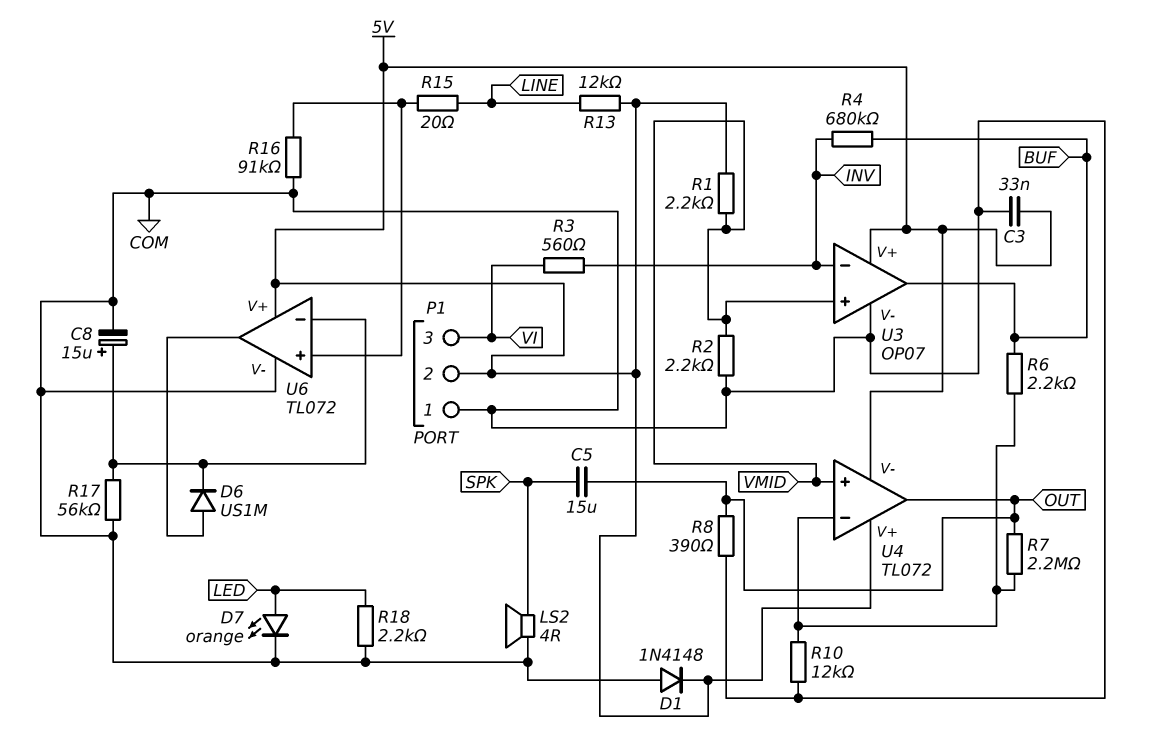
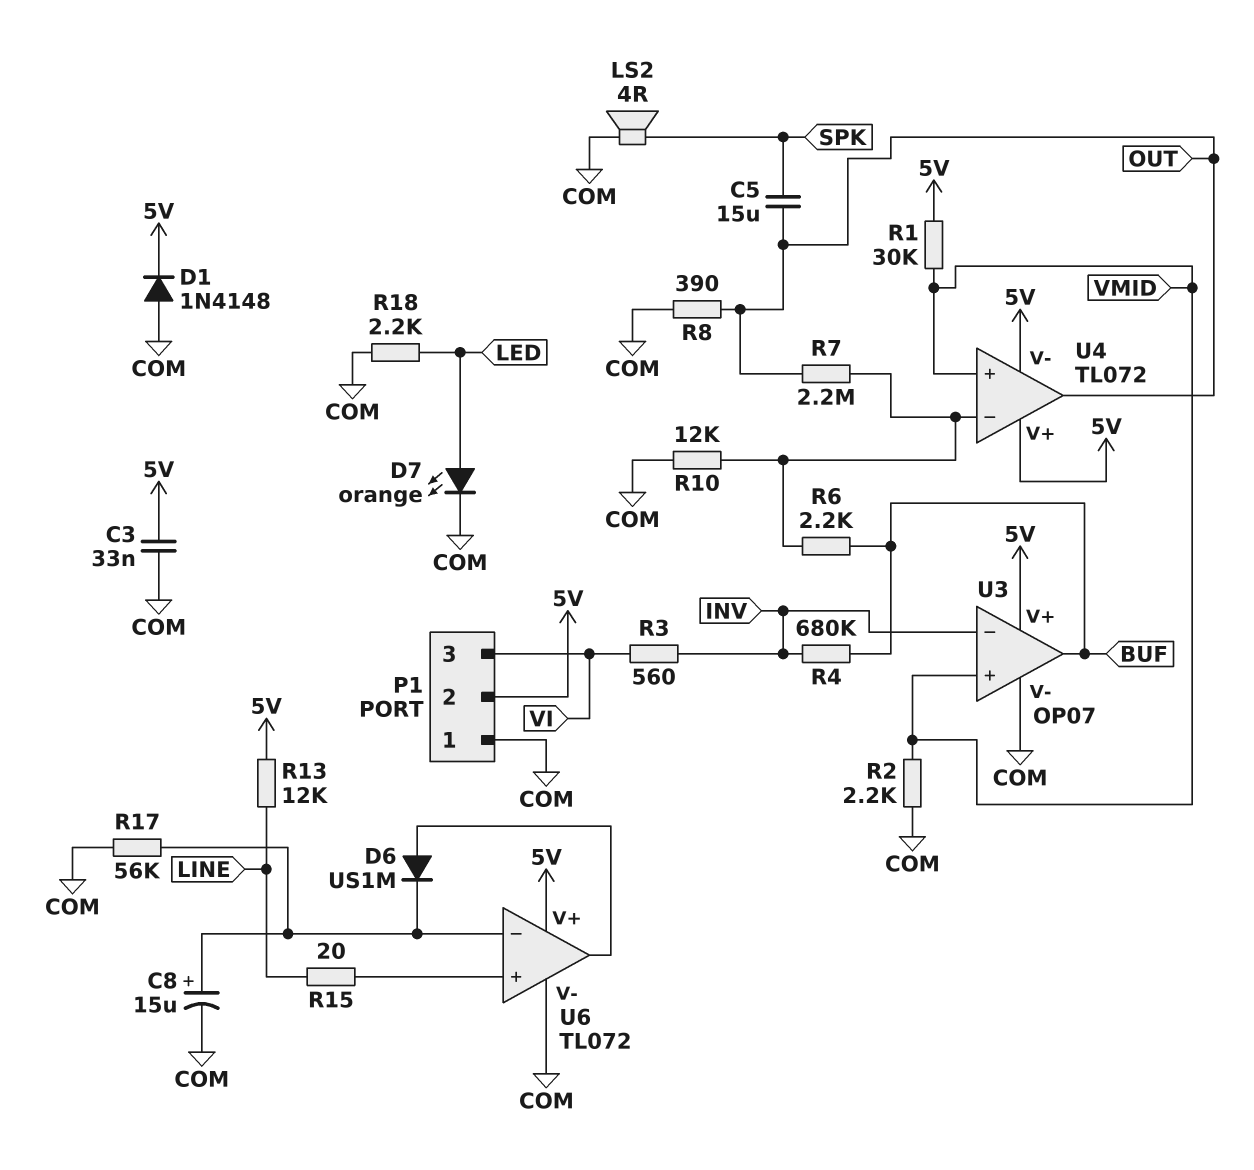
R1: 2.2k (5V, VMID) -> 30k (5V, VMID)
R16: 91k (COM, U6/in+) -> none

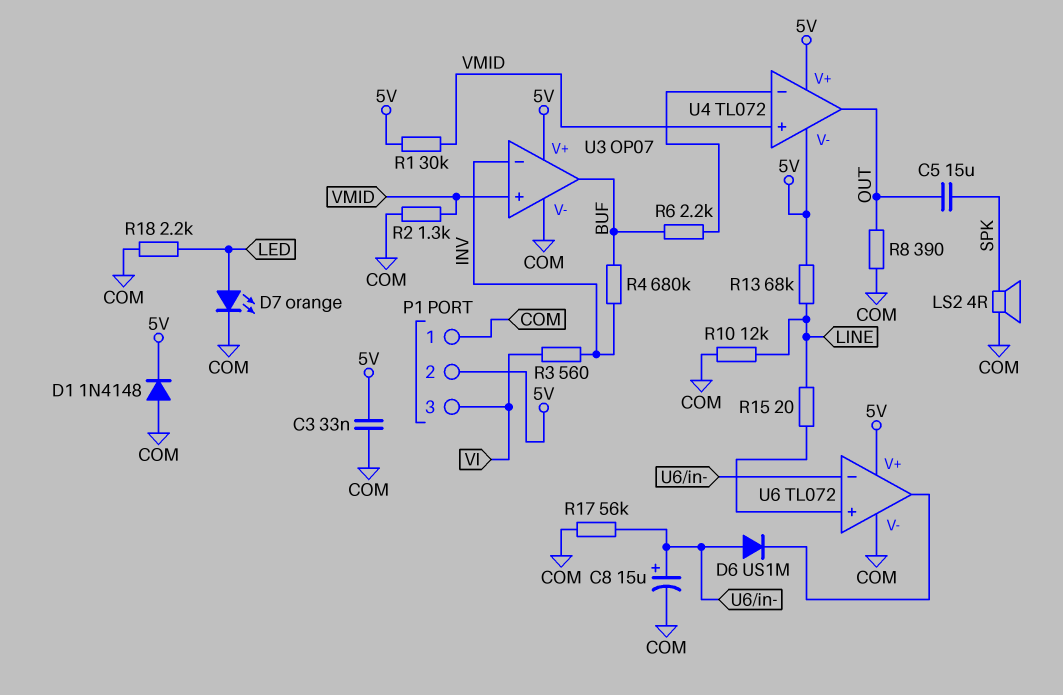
D6: diode US1M (A U6/out, K U6/in-) -> diode US1M (A U6/in-, K U6/out)
R2: 2.2k (COM, VMID) -> 1.3k (COM, VMID)
R7: 2.2M (OUT, U4/in-) -> none
R10: 12k (COM, U4/in-) -> 12k (COM, LINE)
R13: 12k (5V, LINE) -> 68k (5V, LINE)

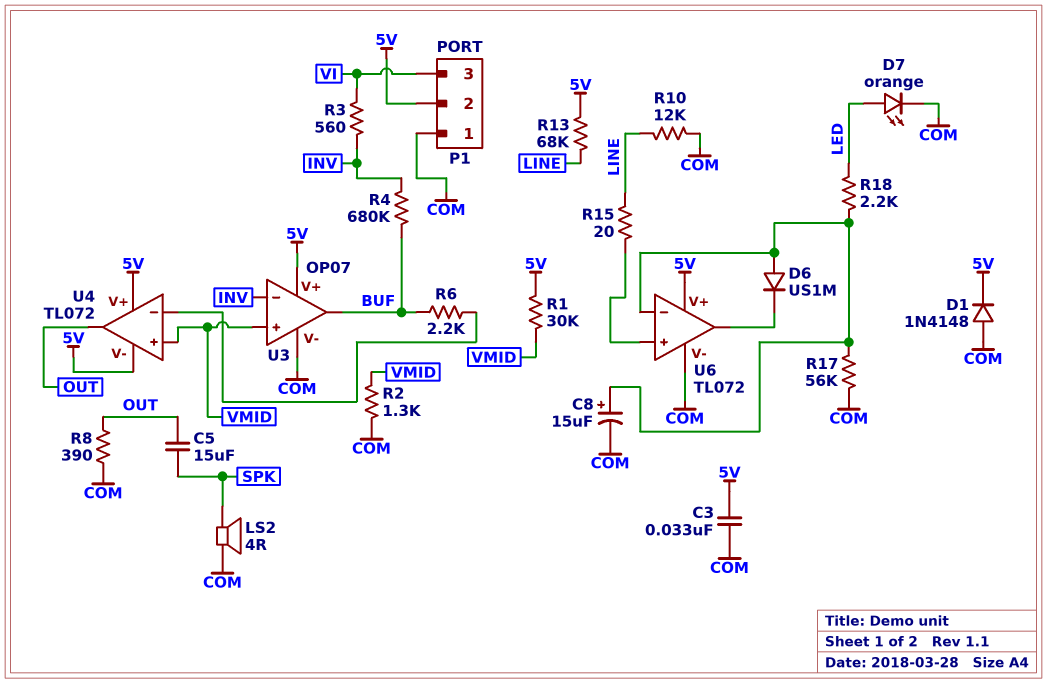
R18: 2.2k (COM, LED) -> 2.2k (LED, U6/in-)

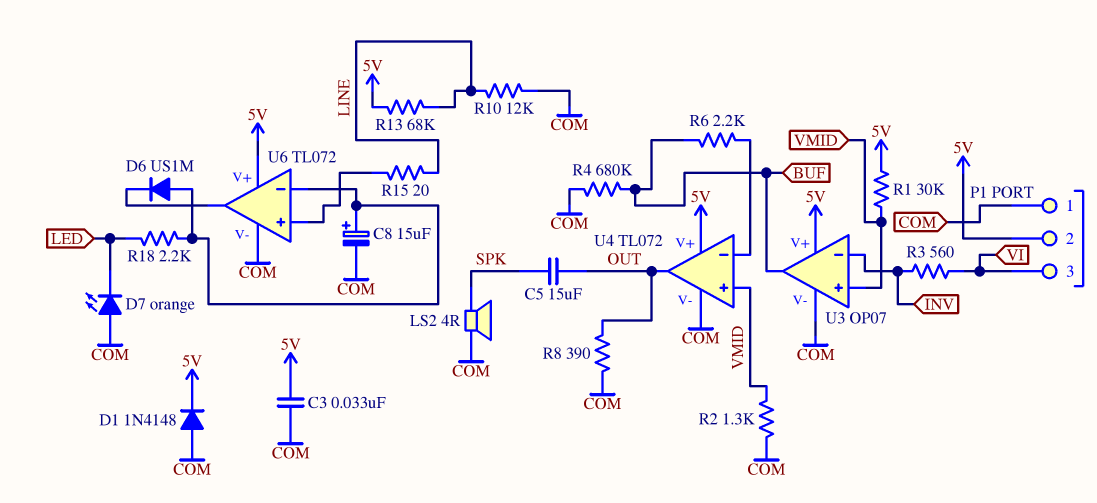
D7: LED orange (A LED, K COM) -> LED orange (A COM, K LED)
R4: 680k (BUF, INV) -> 680k (BUF, COM)
R17: 56k (COM, U6/in-) -> none
U4 pin V-: 5V -> COM

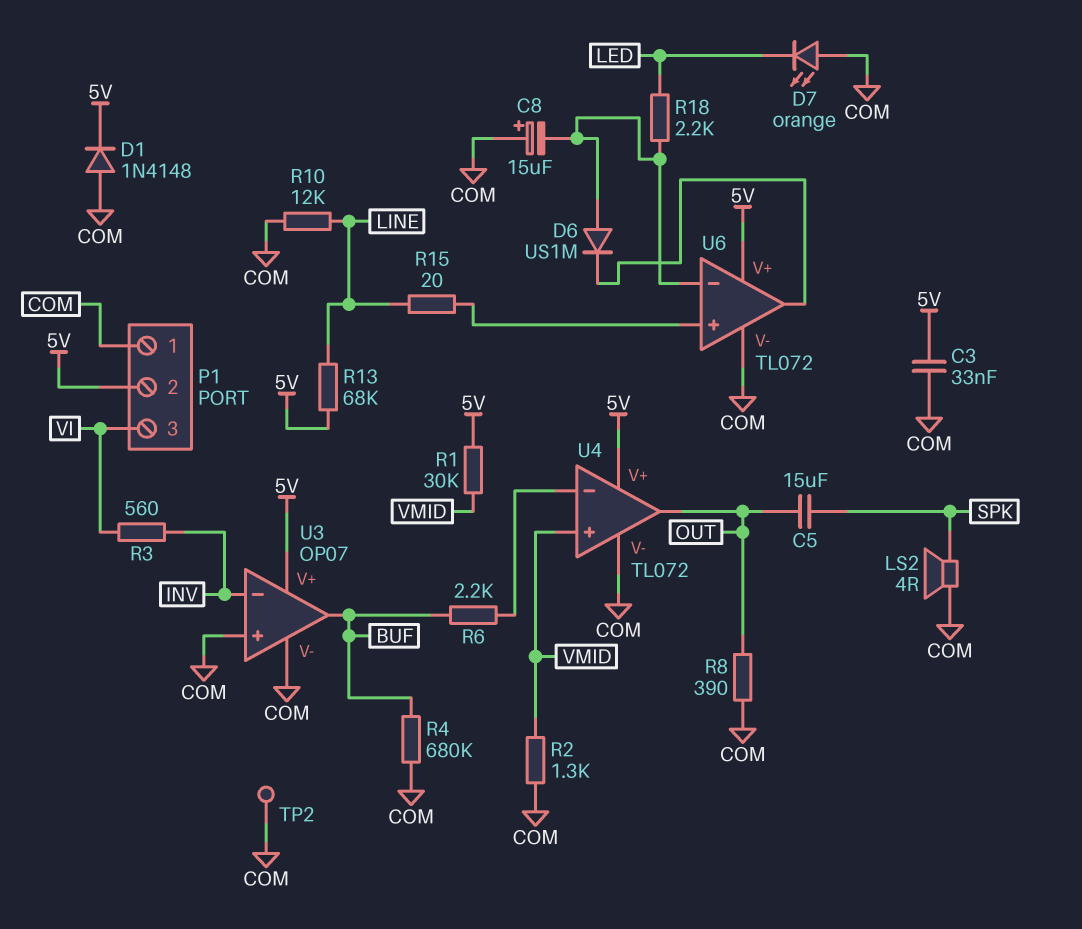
C8: 15uF (plus U6/in-, minus COM) -> 15uF (plus COM, minus U6/in-)
TP2: none -> test point (COM)
U3 pin in+: VMID -> COM

